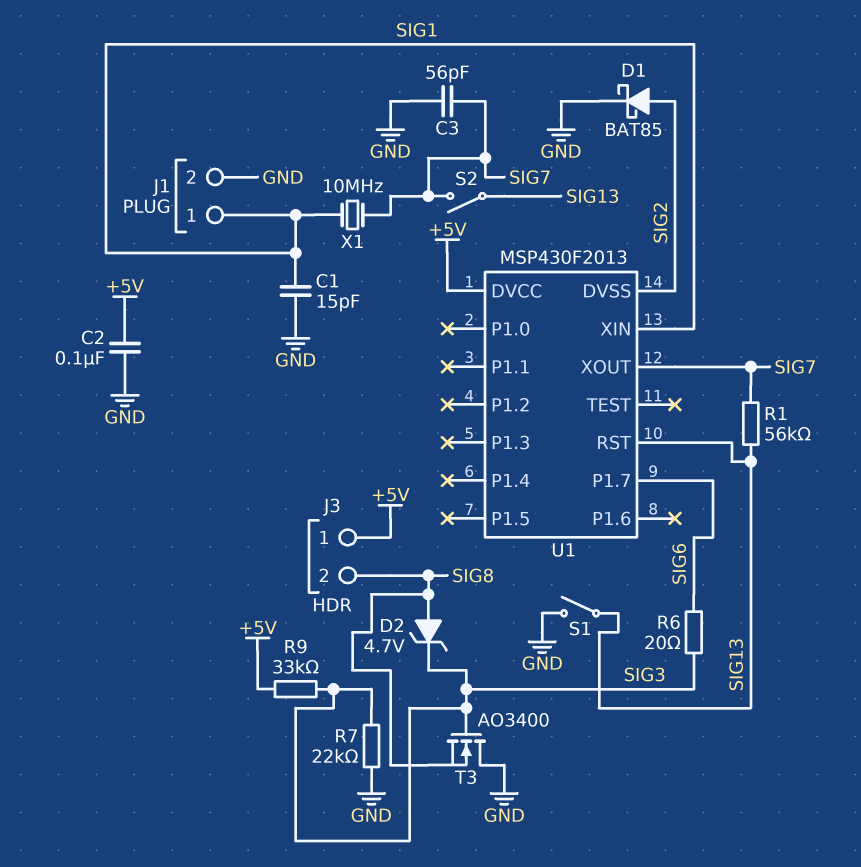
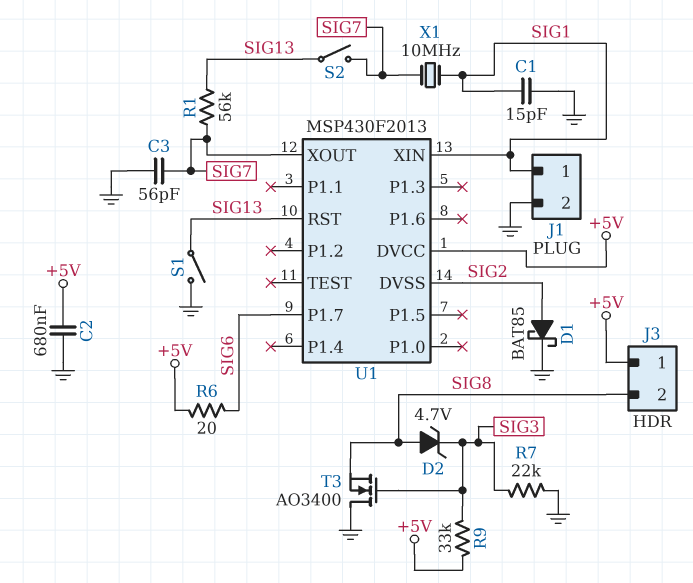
C2: 100nF (+5V, GND) -> 680nF (+5V, GND)
R6: 20 (SIG3, SIG6) -> 20 (+5V, SIG6)

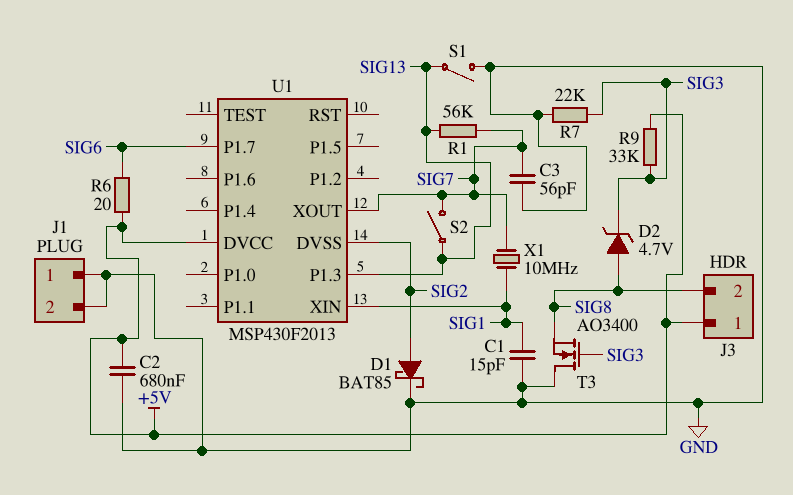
J1 pin 1: SIG1 -> GND
U1 pin P1.3: none -> SIG13
U1 pin RST: SIG13 -> none

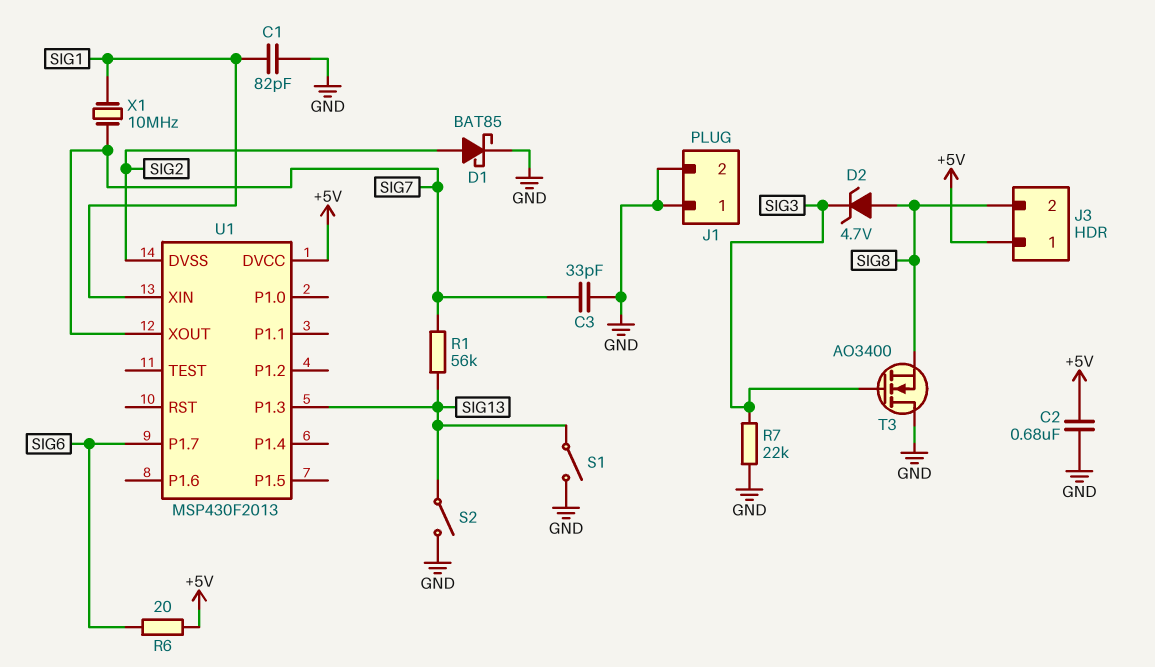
C1: 15pF (GND, SIG1) -> 82pF (GND, SIG1)
C3: 56pF (GND, SIG7) -> 33pF (GND, SIG7)
R9: 33k (+5V, SIG3) -> none
S2: switch (SIG7, SIG13) -> switch (GND, SIG13)

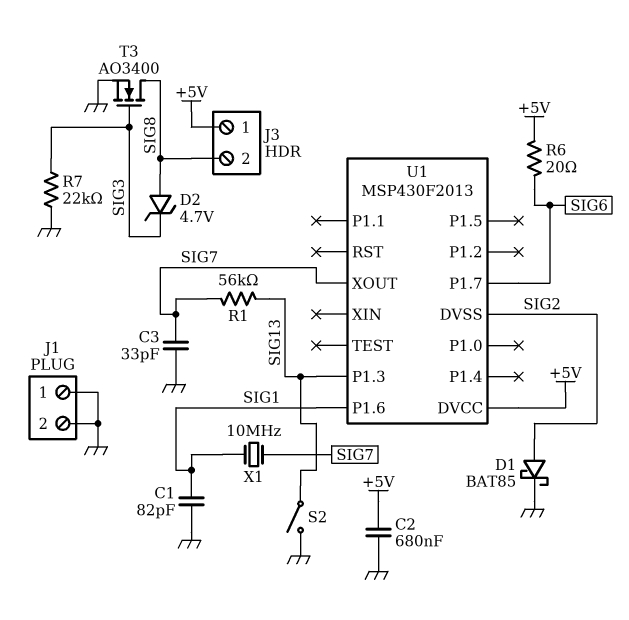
S1: switch (GND, SIG13) -> none
T3: NMOS AO3400 (G SIG3, D GND, S SIG8) -> NMOS AO3400 (G SIG3, D SIG8, S GND)
U1 pin P1.6: none -> SIG1
U1 pin XIN: SIG1 -> none

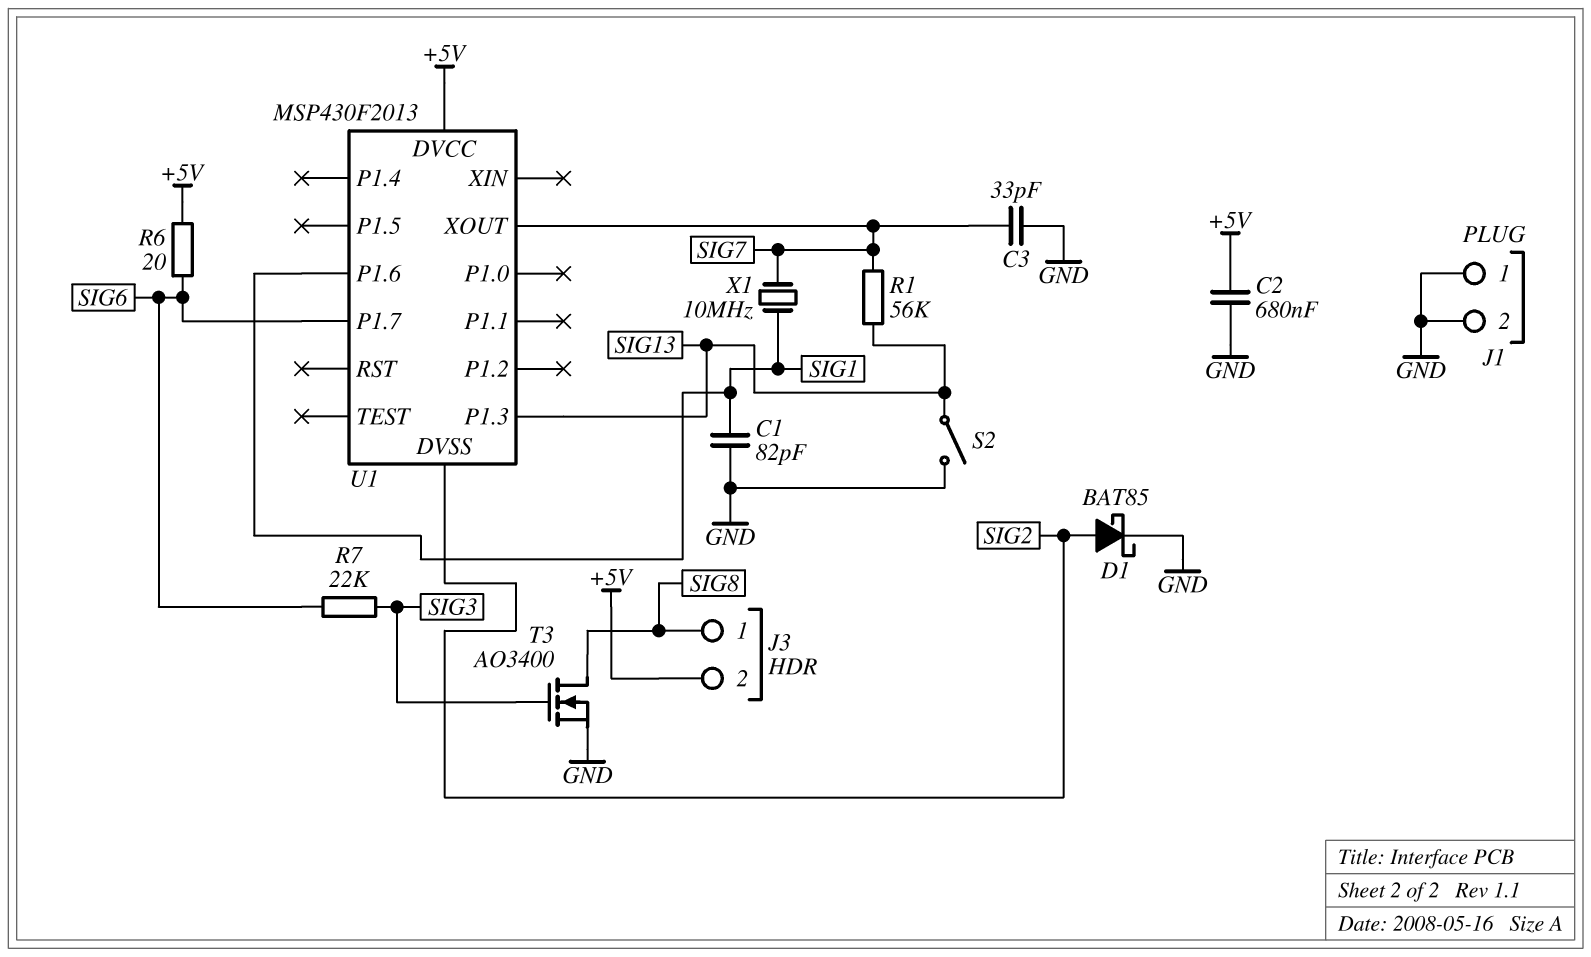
D2: zener 4.7V (A SIG8, K SIG3) -> none
J3 pin 1: +5V -> SIG8
J3 pin 2: SIG8 -> +5V
R7: 22k (GND, SIG3) -> 22k (SIG3, SIG6)

